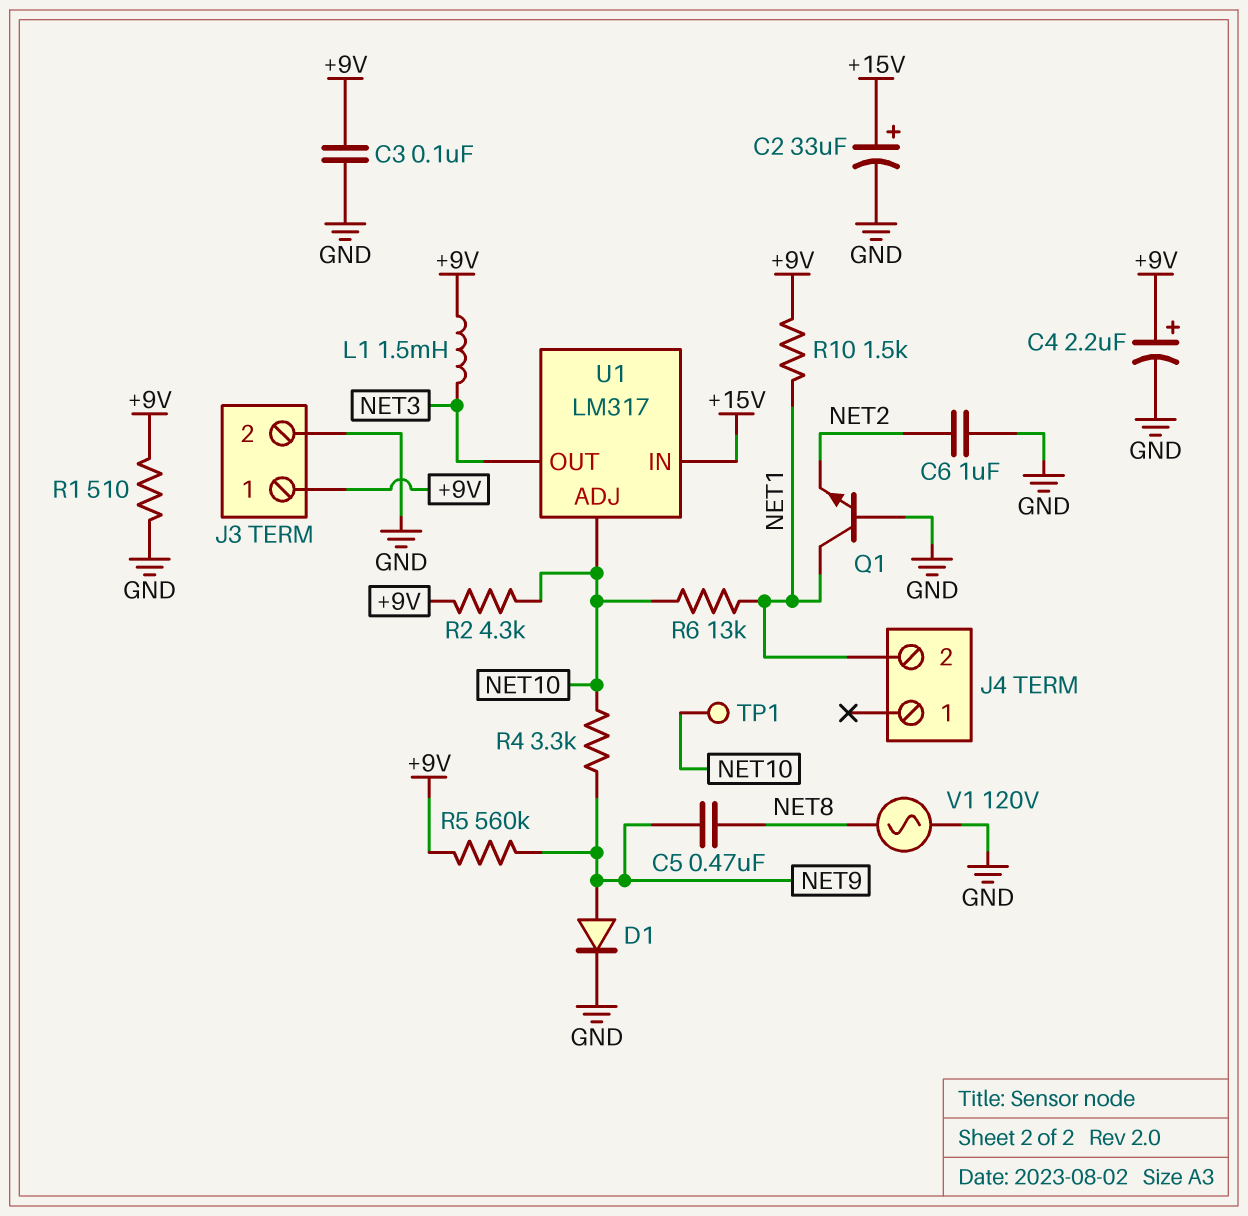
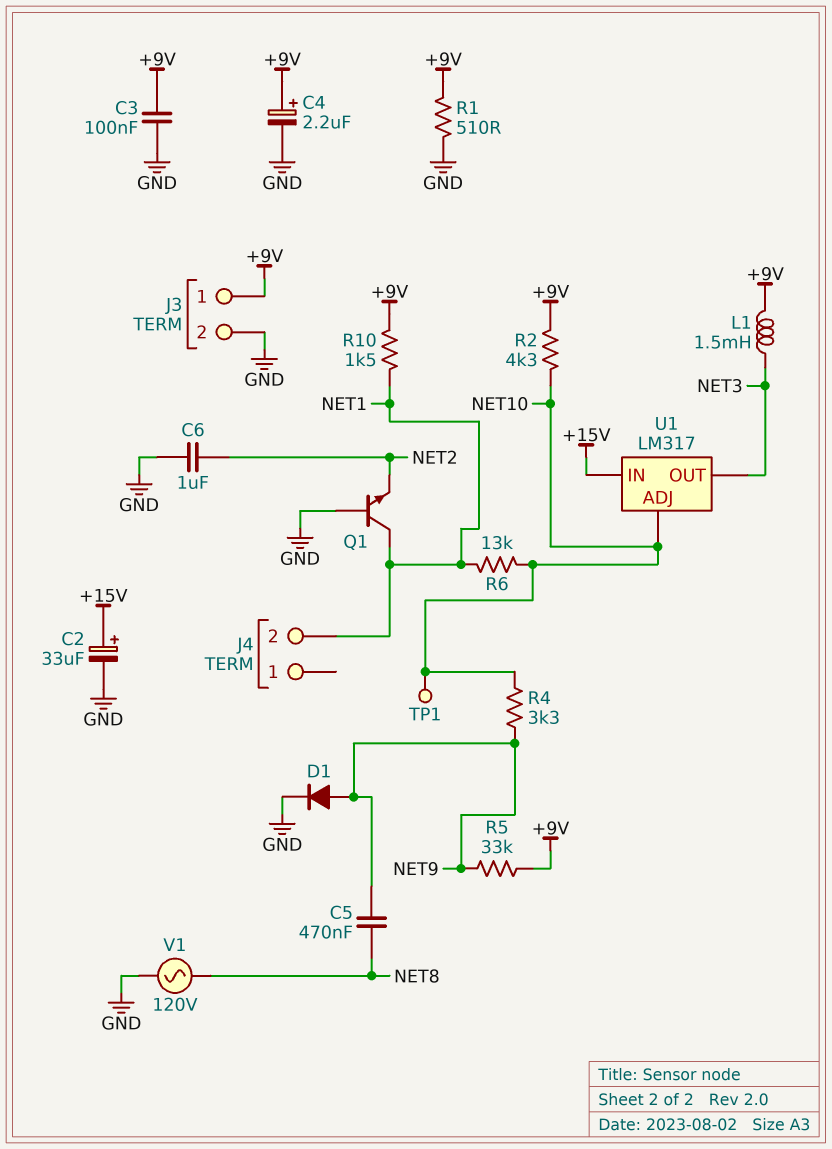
R5: 560k (+9V, NET9) -> 33k (+9V, NET9)

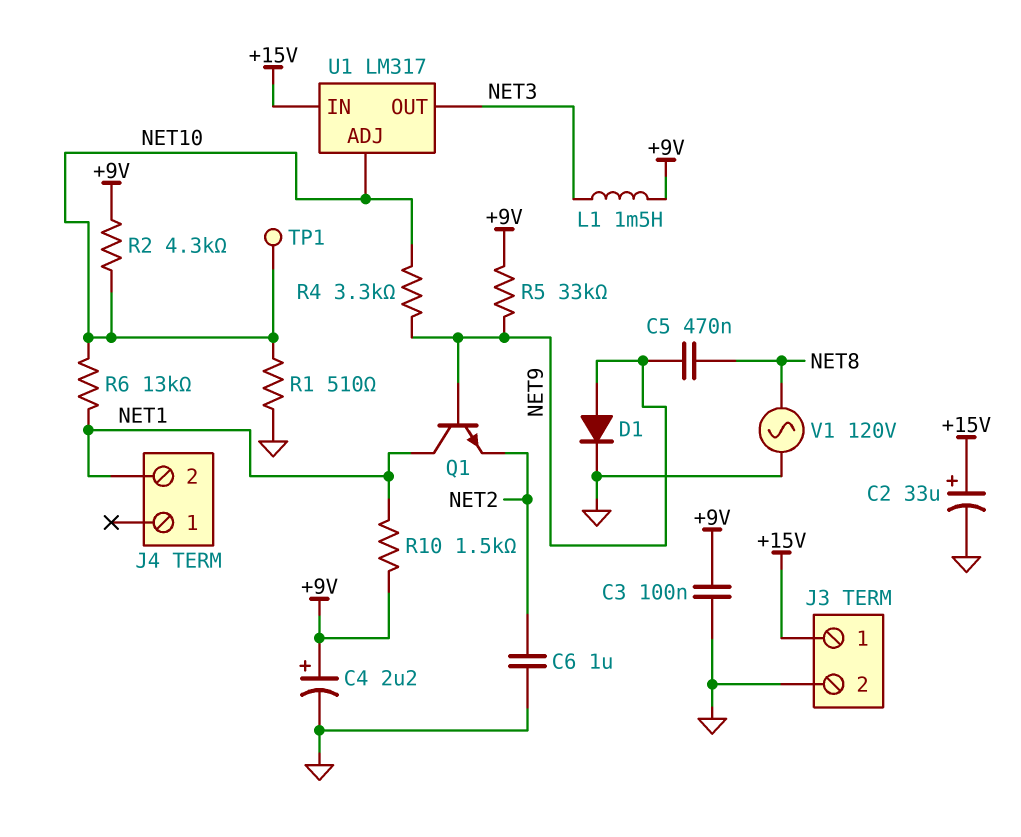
J3 pin 1: +9V -> +15V
Q1: NPN (B GND, C NET1, E NET2) -> NPN (B NET9, C NET1, E NET2)
R1: 510 (+9V, GND) -> 510 (GND, NET10)

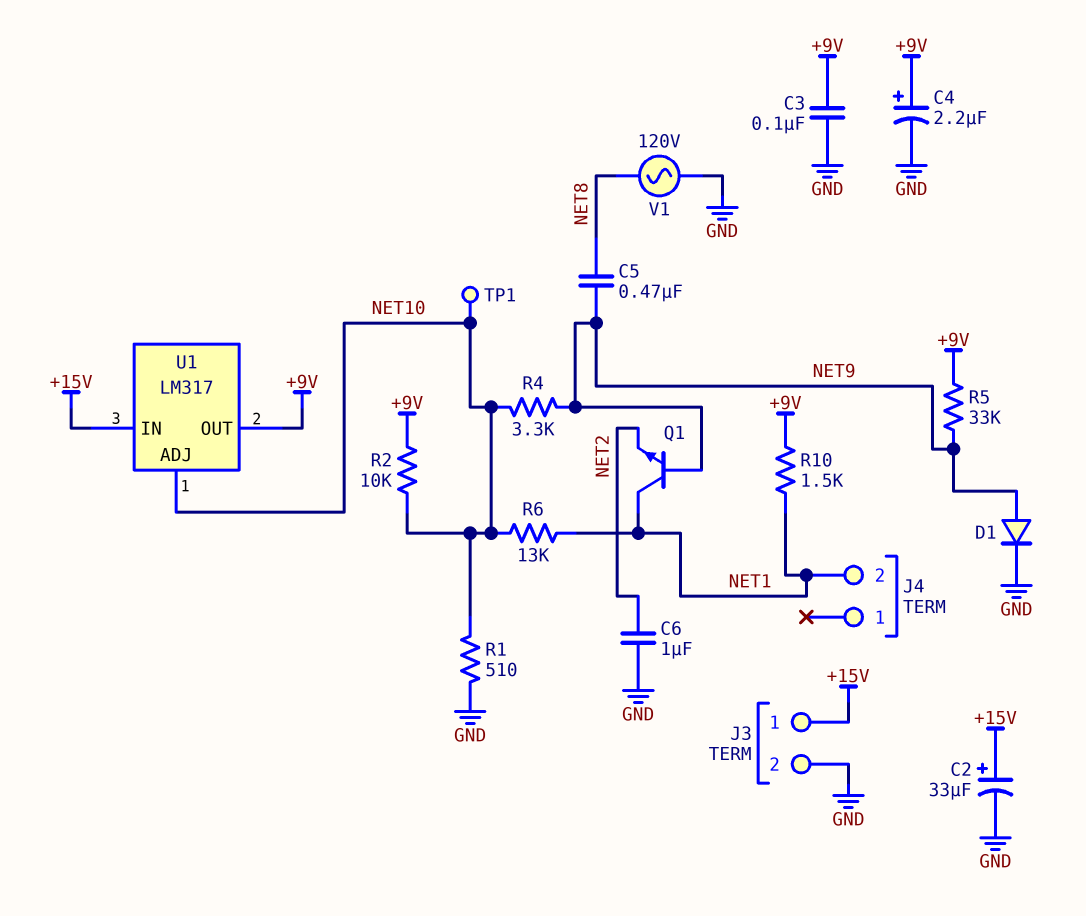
L1: 1.5mH (+9V, NET3) -> none
R2: 4.3k (+9V, NET10) -> 10k (+9V, NET10)
U1 pin OUT: NET3 -> +9V

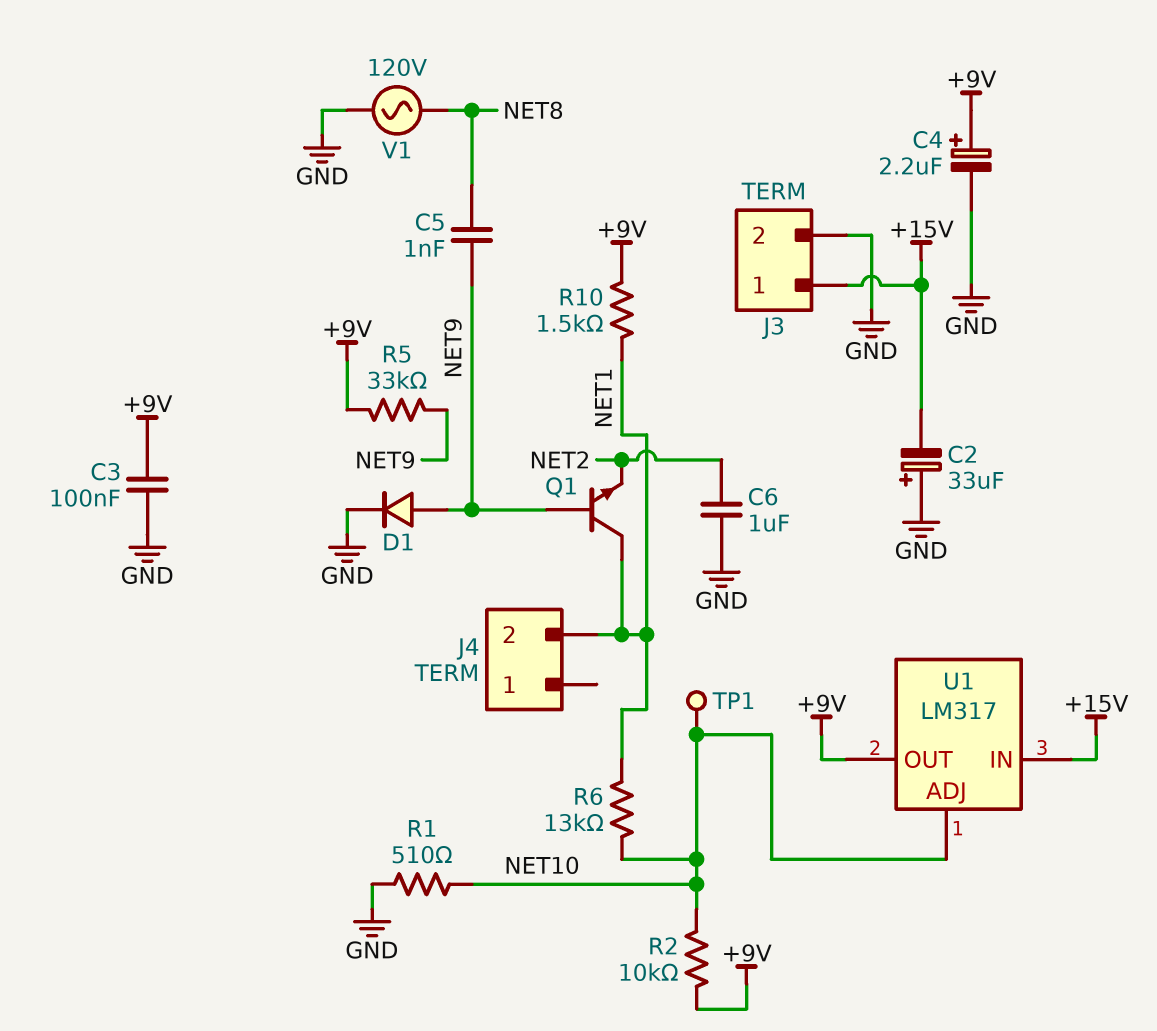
C2: 33uF (plus +15V, minus GND) -> 33uF (plus GND, minus +15V)
C5: 470nF (NET8, NET9) -> 1nF (NET8, NET9)
R4: 3.3k (NET9, NET10) -> none

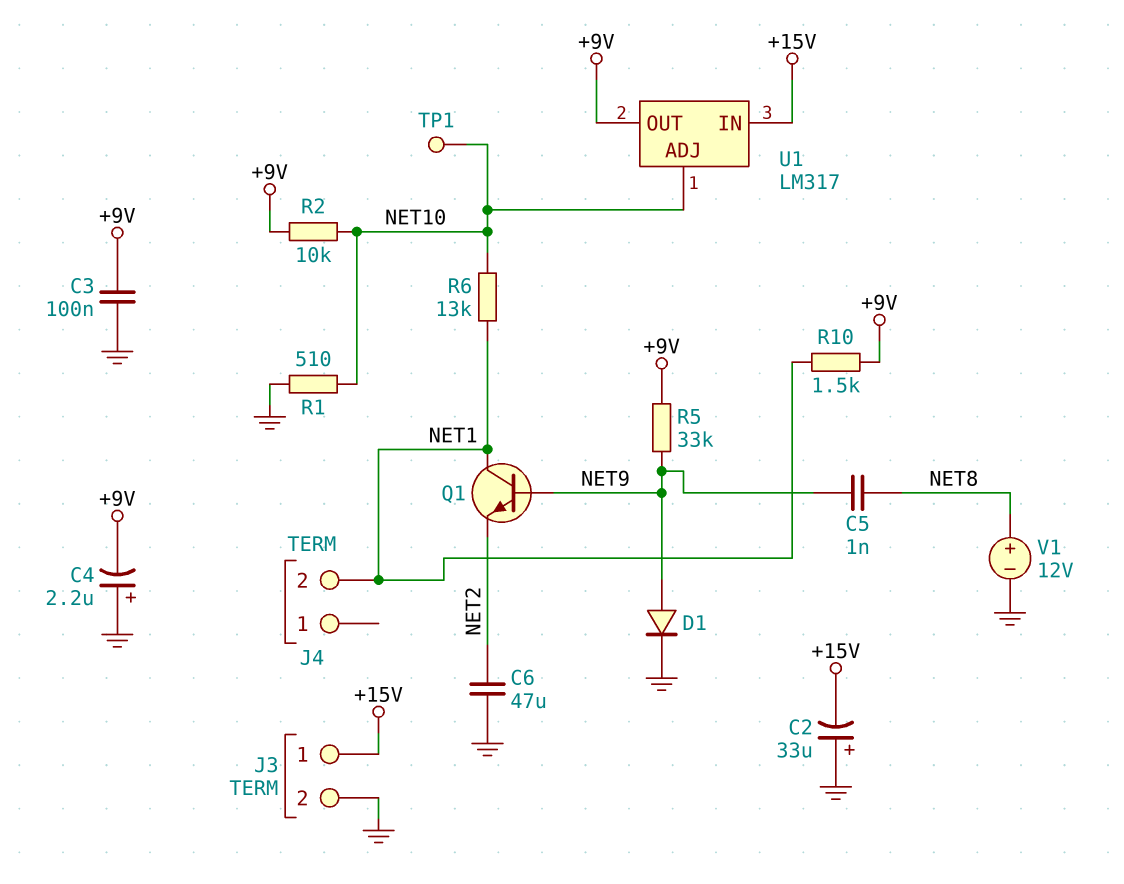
C4: 2.2uF (plus +9V, minus GND) -> 2.2uF (plus GND, minus +9V)
C6: 1uF (GND, NET2) -> 47uF (GND, NET2)
V1: AC 120V (GND, NET8) -> 12V (plus NET8, minus GND)

